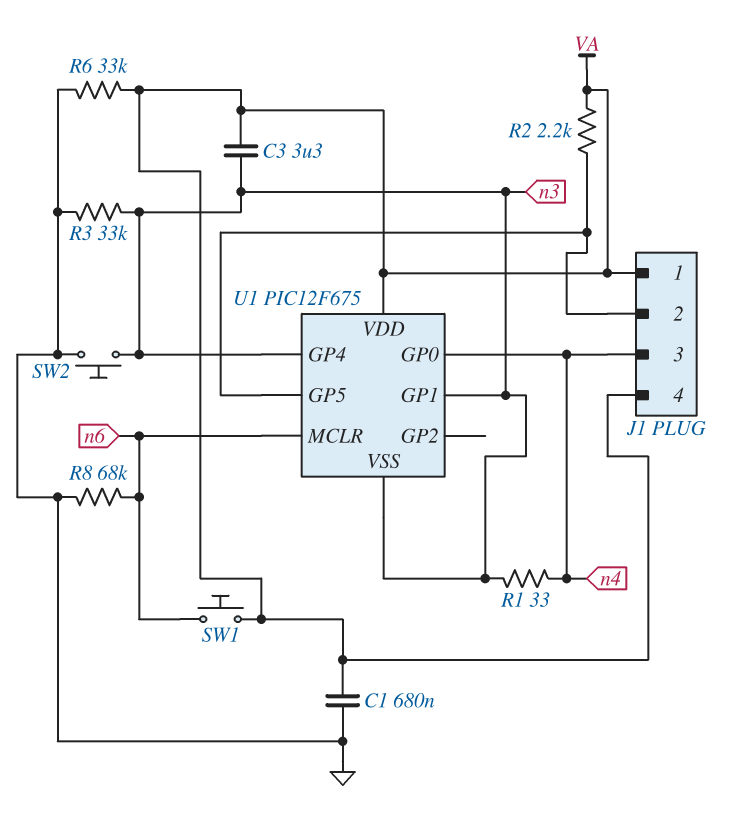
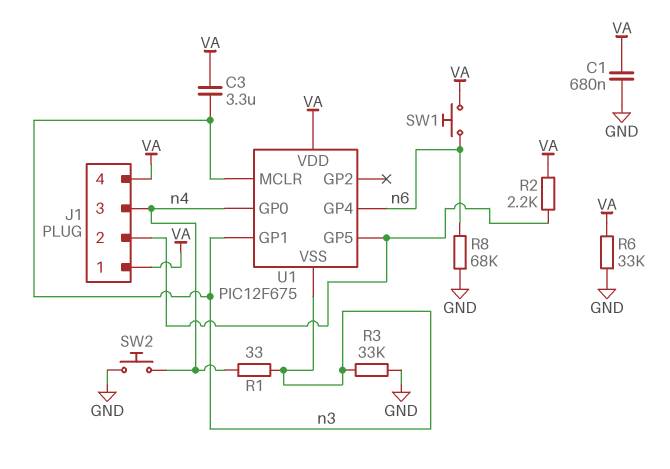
SW2: button (GND, n3) -> button (GND, n4)
U1 pin GP4: n3 -> n6
U1 pin MCLR: n6 -> n3

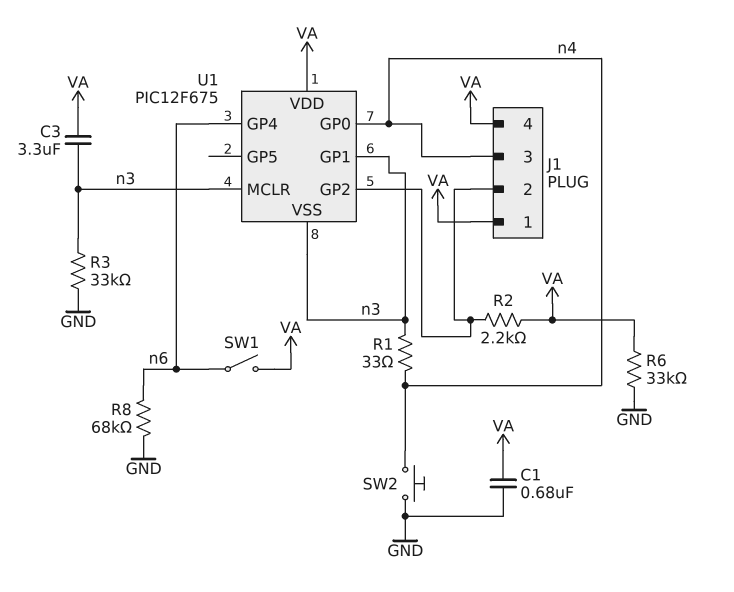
SW1: button (VA, n6) -> switch (VA, n6)
U1 pin GP2: none -> J1/2
U1 pin GP5: J1/2 -> none

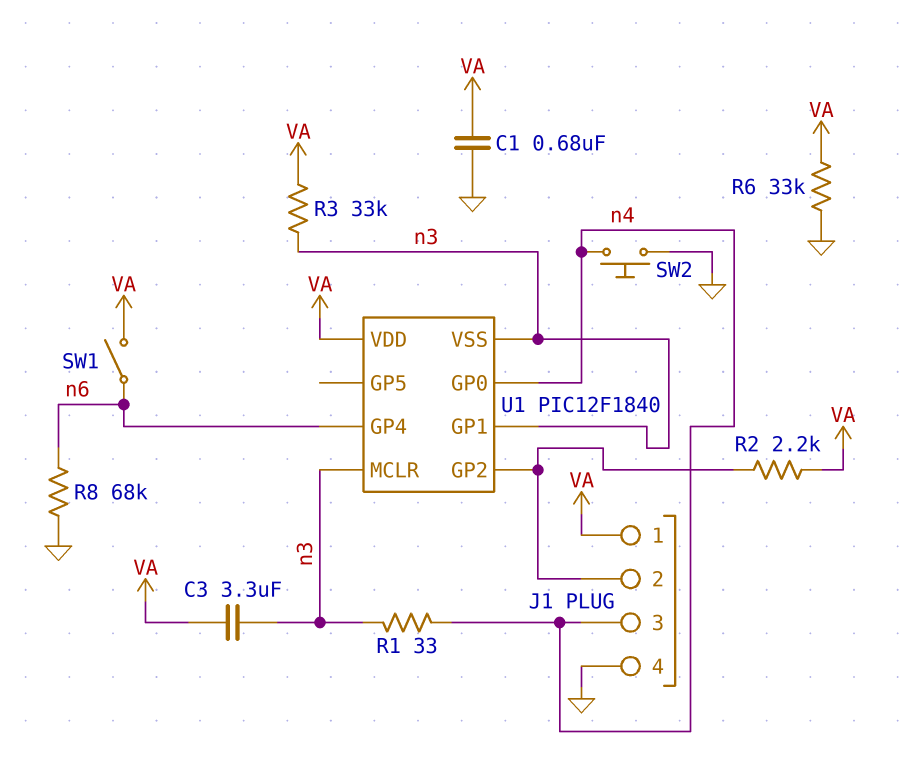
J1 pin 4: VA -> GND
R3: 33k (GND, n3) -> 33k (VA, n3)
U1: PIC12F675 -> PIC12F1840

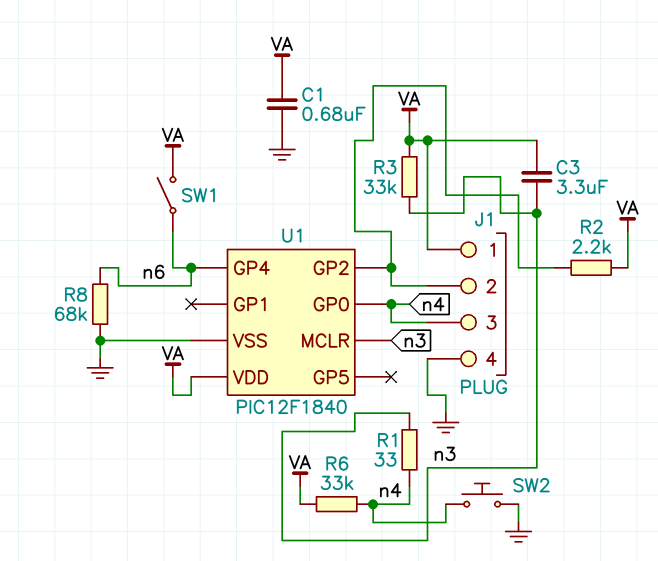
R6: 33k (GND, VA) -> 33k (VA, n4)
U1 pin GP1: n3 -> none
U1 pin VSS: n3 -> GND

